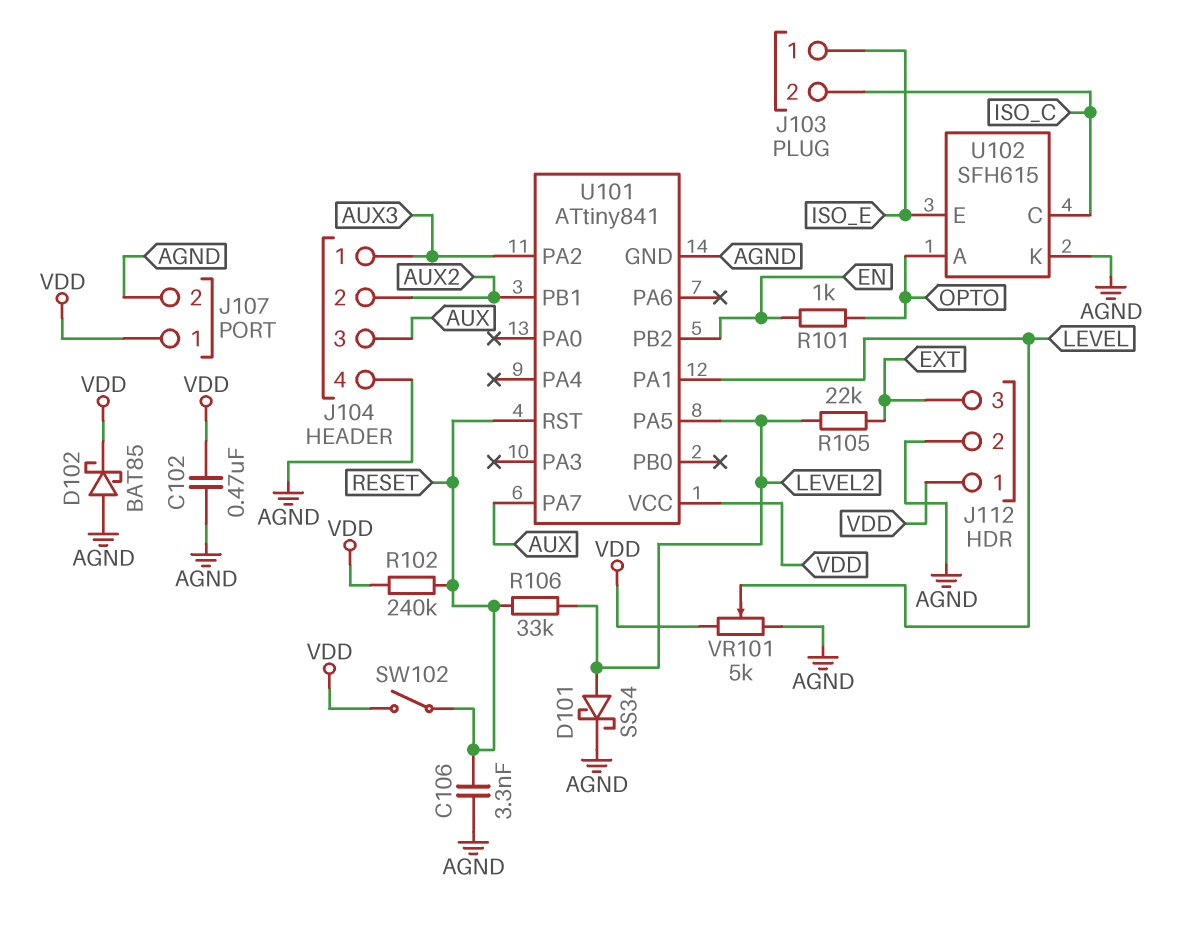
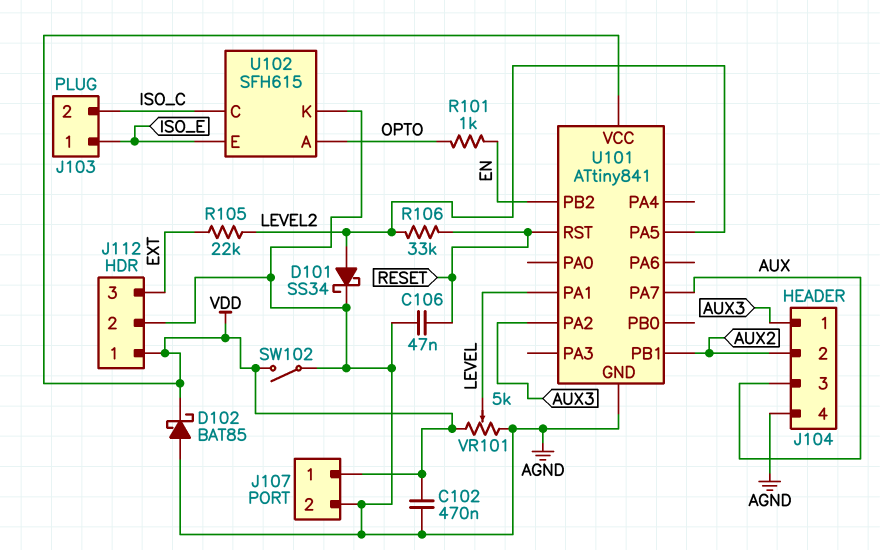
C106: 3.3nF (AGND, RESET) -> 47nF (AGND, RESET)
R102: 240k (RESET, VDD) -> none
SW102: switch (RESET, VDD) -> switch (AGND, VDD)

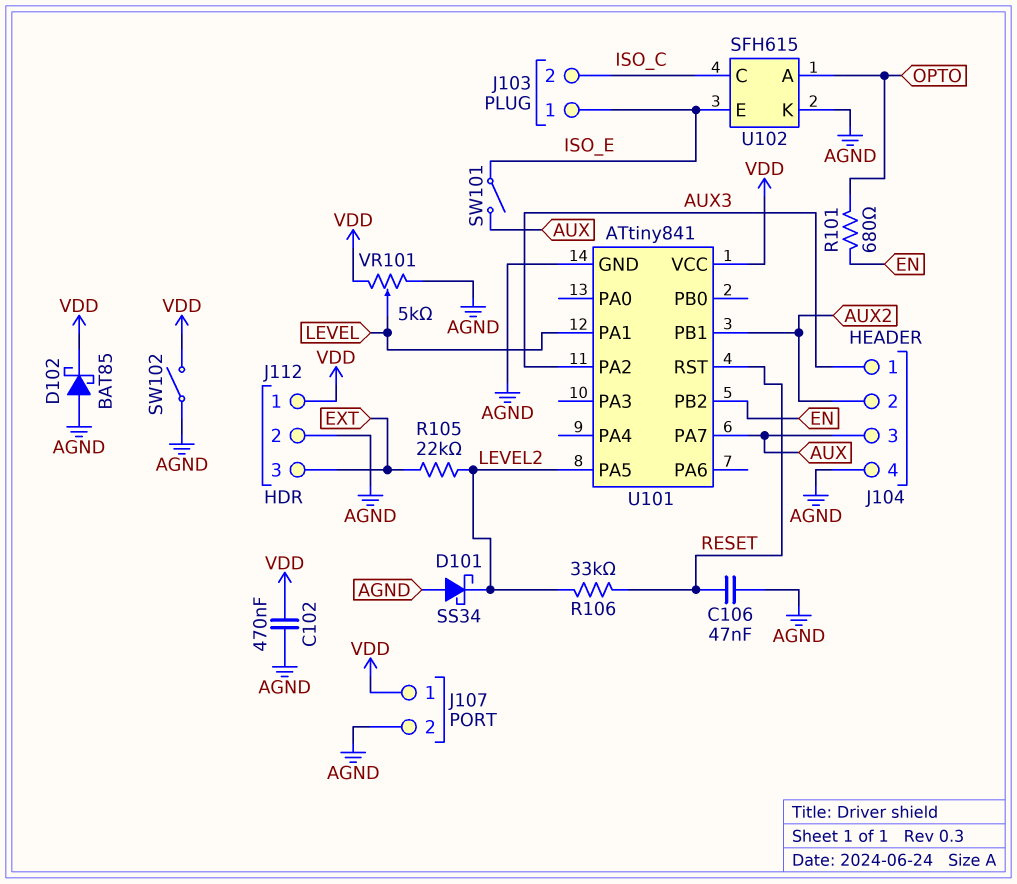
D101: schottky SS34 (A LEVEL2, K AGND) -> schottky SS34 (A AGND, K LEVEL2)
R101: 1k (EN, OPTO) -> 680 (EN, OPTO)
SW101: none -> switch (AUX, ISO_E)

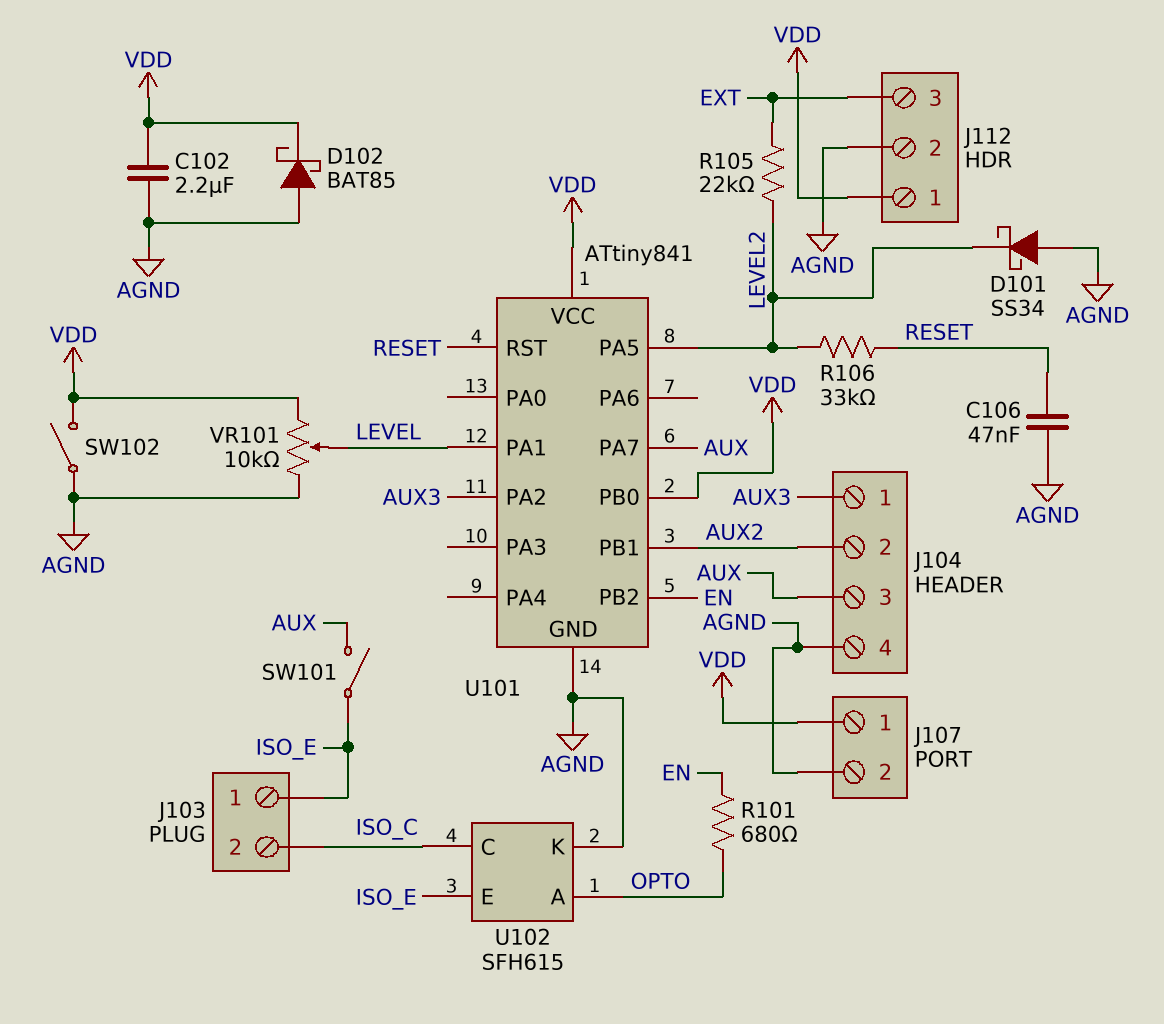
C102: 470nF (AGND, VDD) -> 2.2uF (AGND, VDD)
U101 pin PB0: none -> VDD
VR101: 5k (AGND, VDD, wiper LEVEL) -> 10k (AGND, VDD, wiper LEVEL)

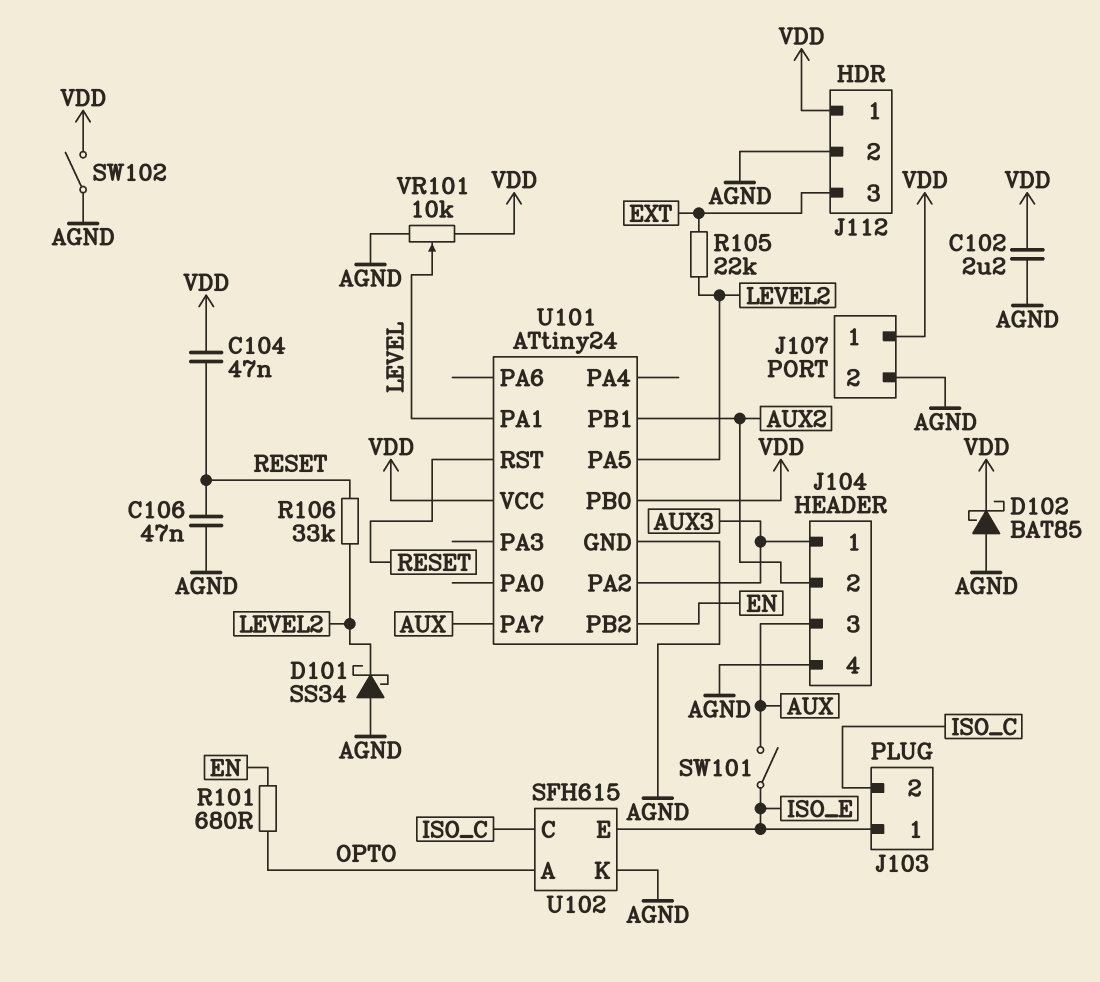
C104: none -> 47nF (RESET, VDD)
U101: ATtiny841 -> ATtiny24

